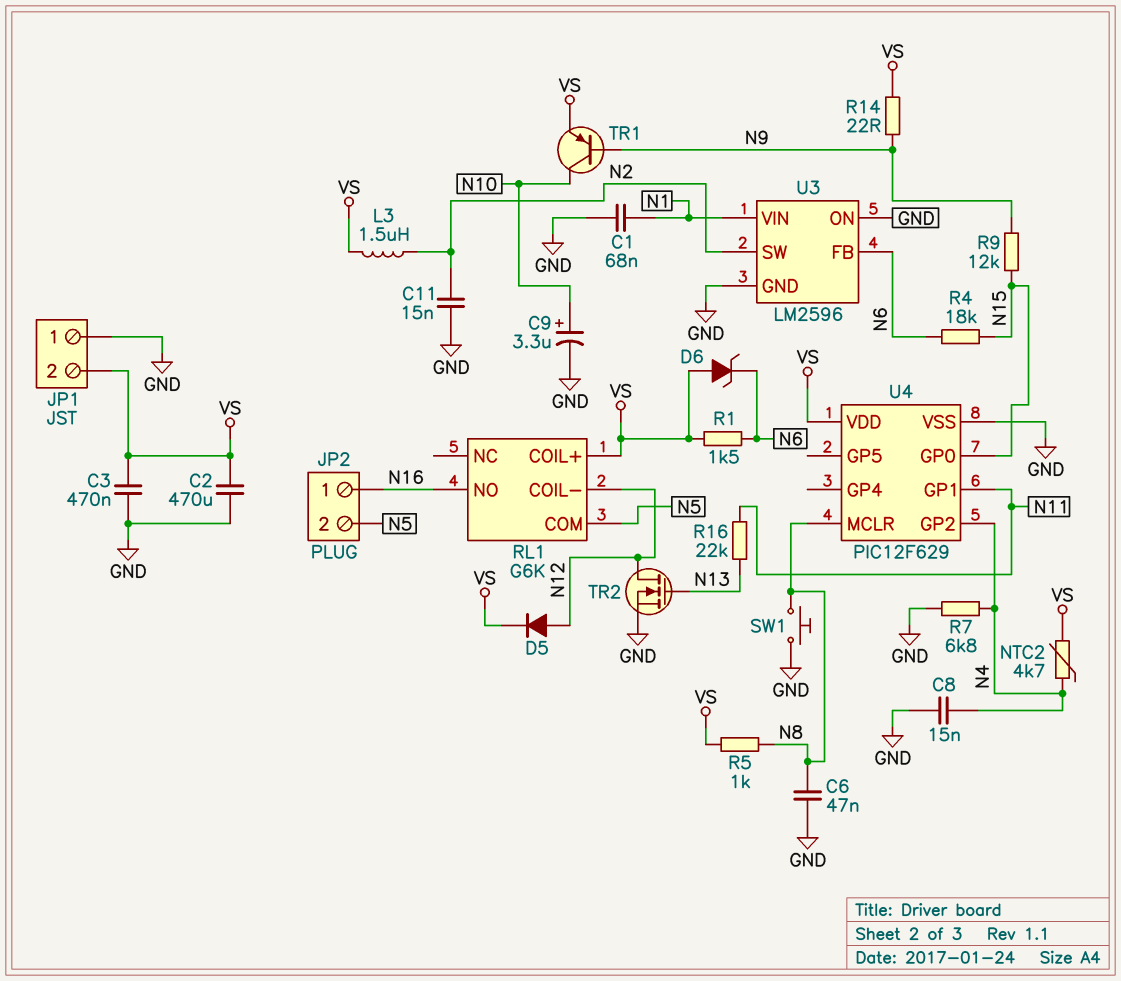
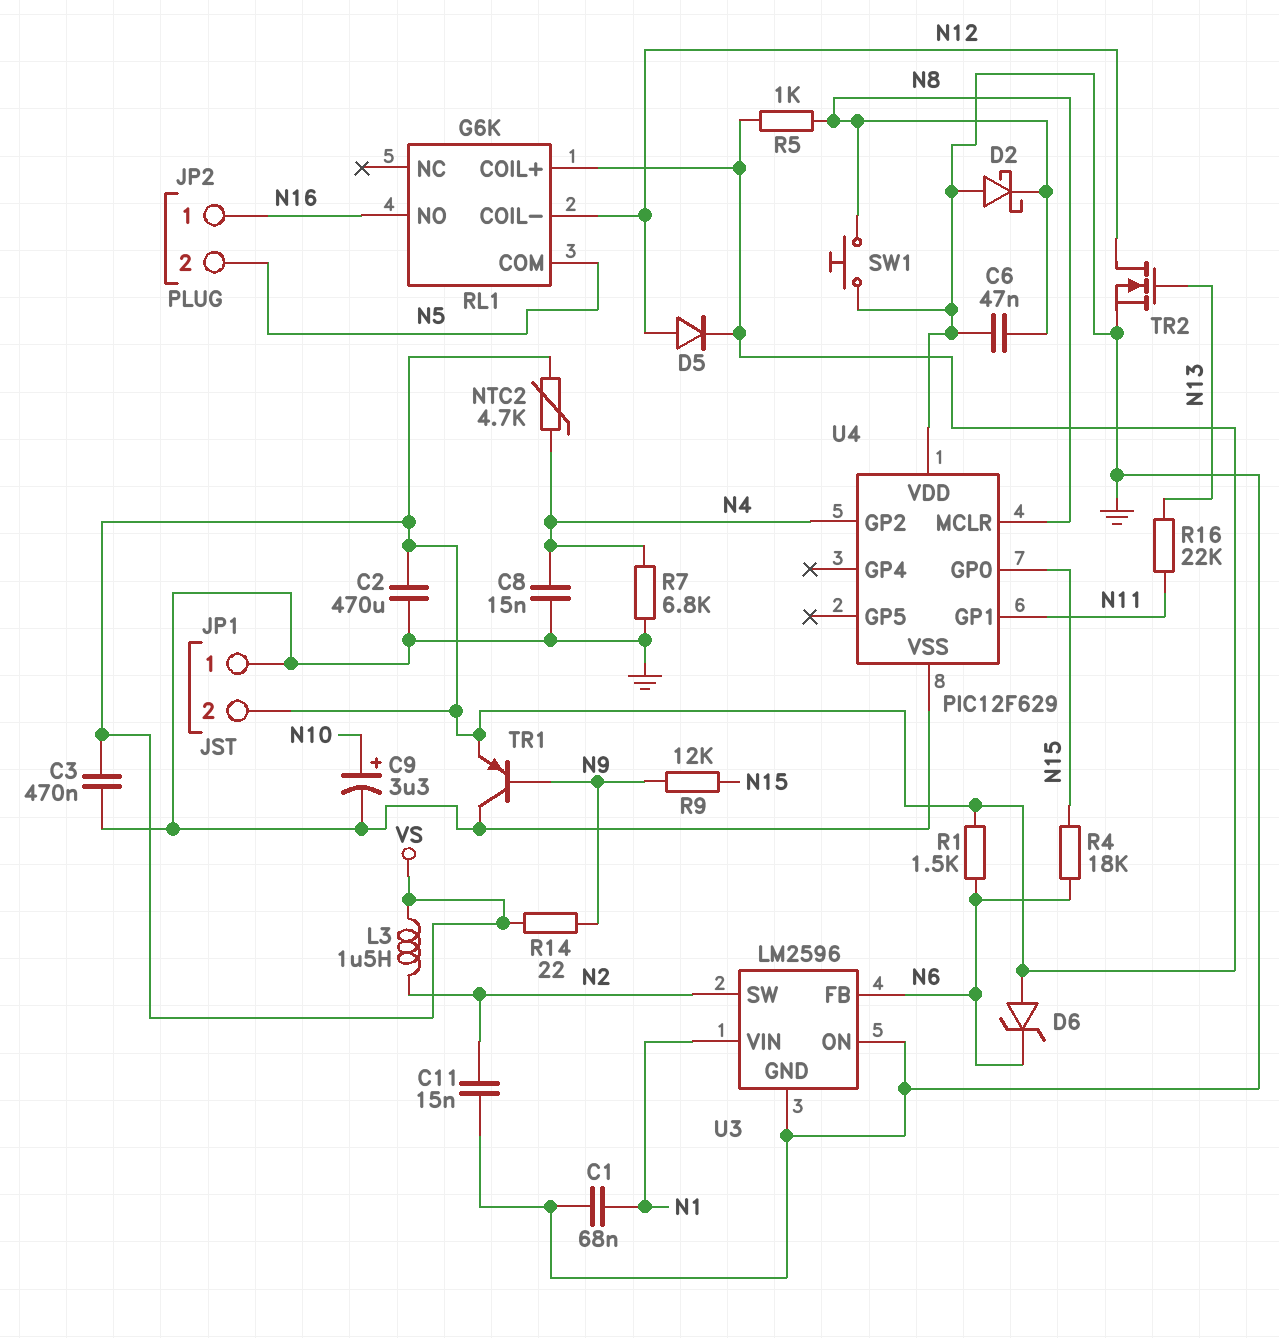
D2: none -> schottky (A GND, K N8)
TR1: PNP (B N9, C N10, E VS) -> PNP (B N9, C GND, E VS)
U4 pin VDD: VS -> GND

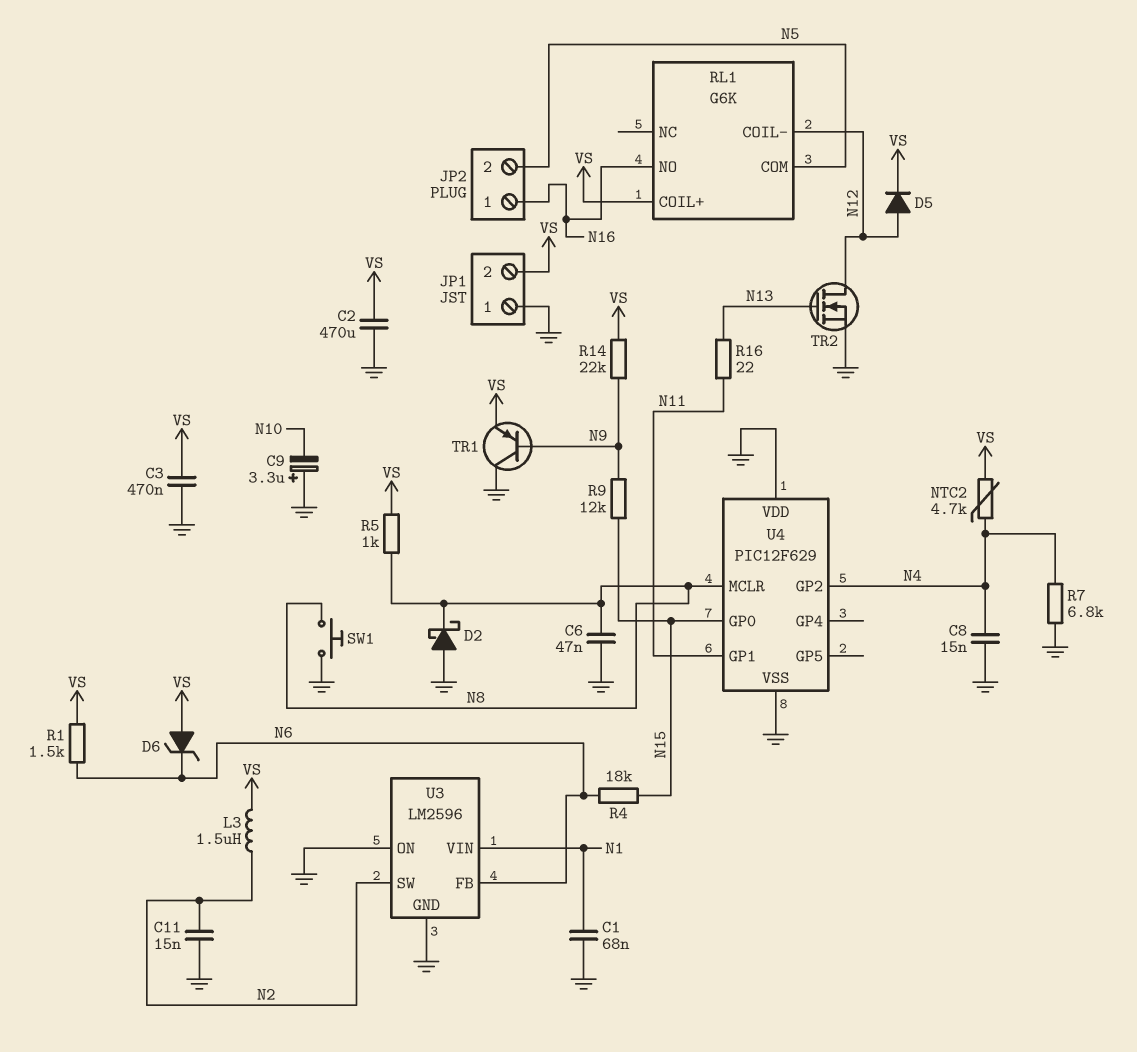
C9: 3.3uF (plus N10, minus GND) -> 3.3uF (plus GND, minus N10)
R14: 22 (N9, VS) -> 22k (N9, VS)
R16: 22k (N11, N13) -> 22 (N11, N13)

